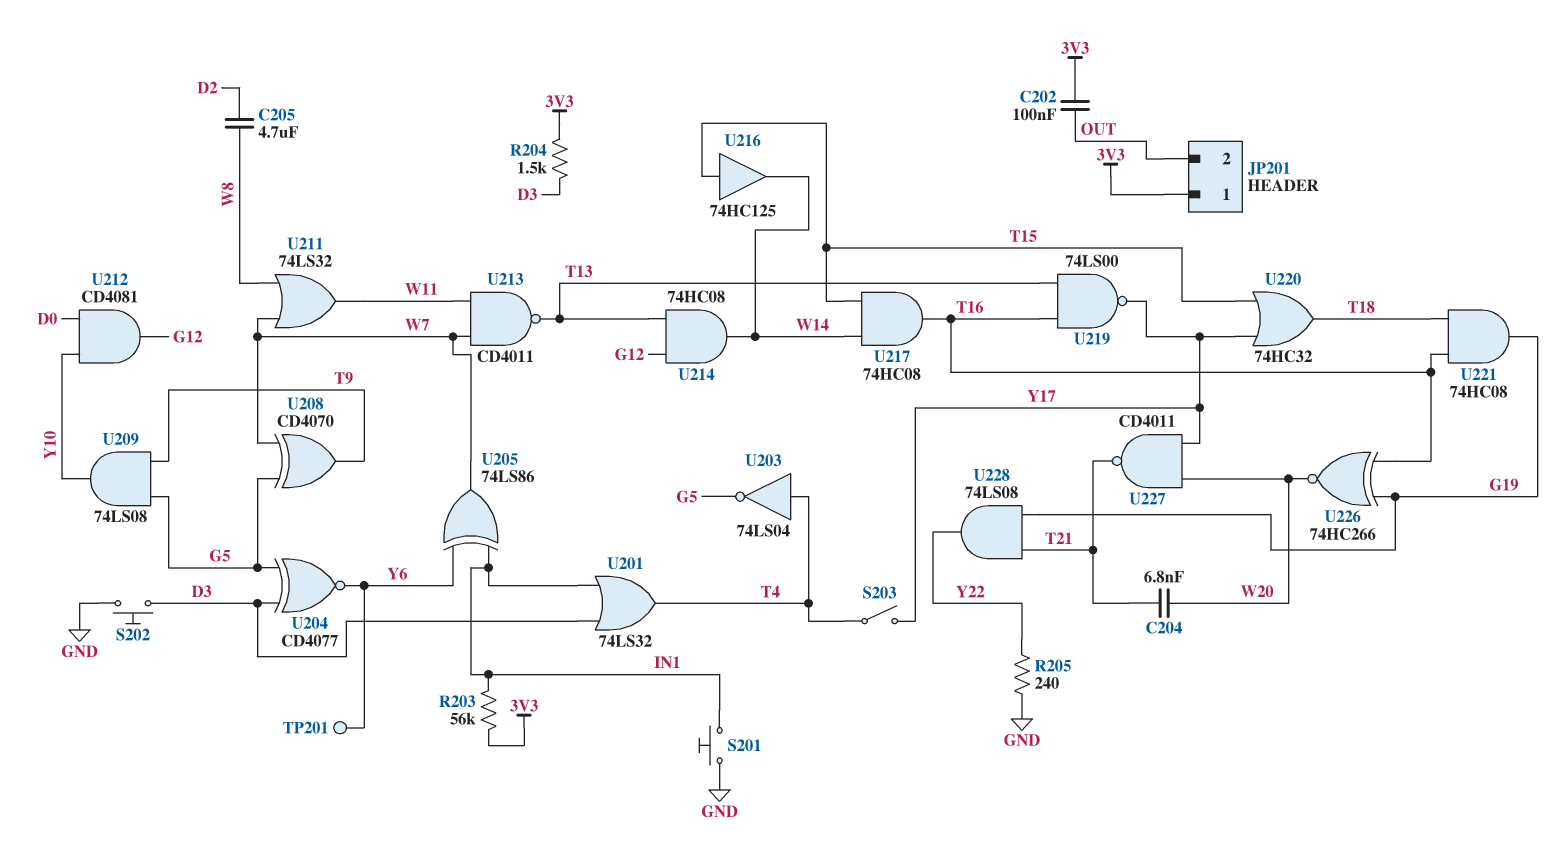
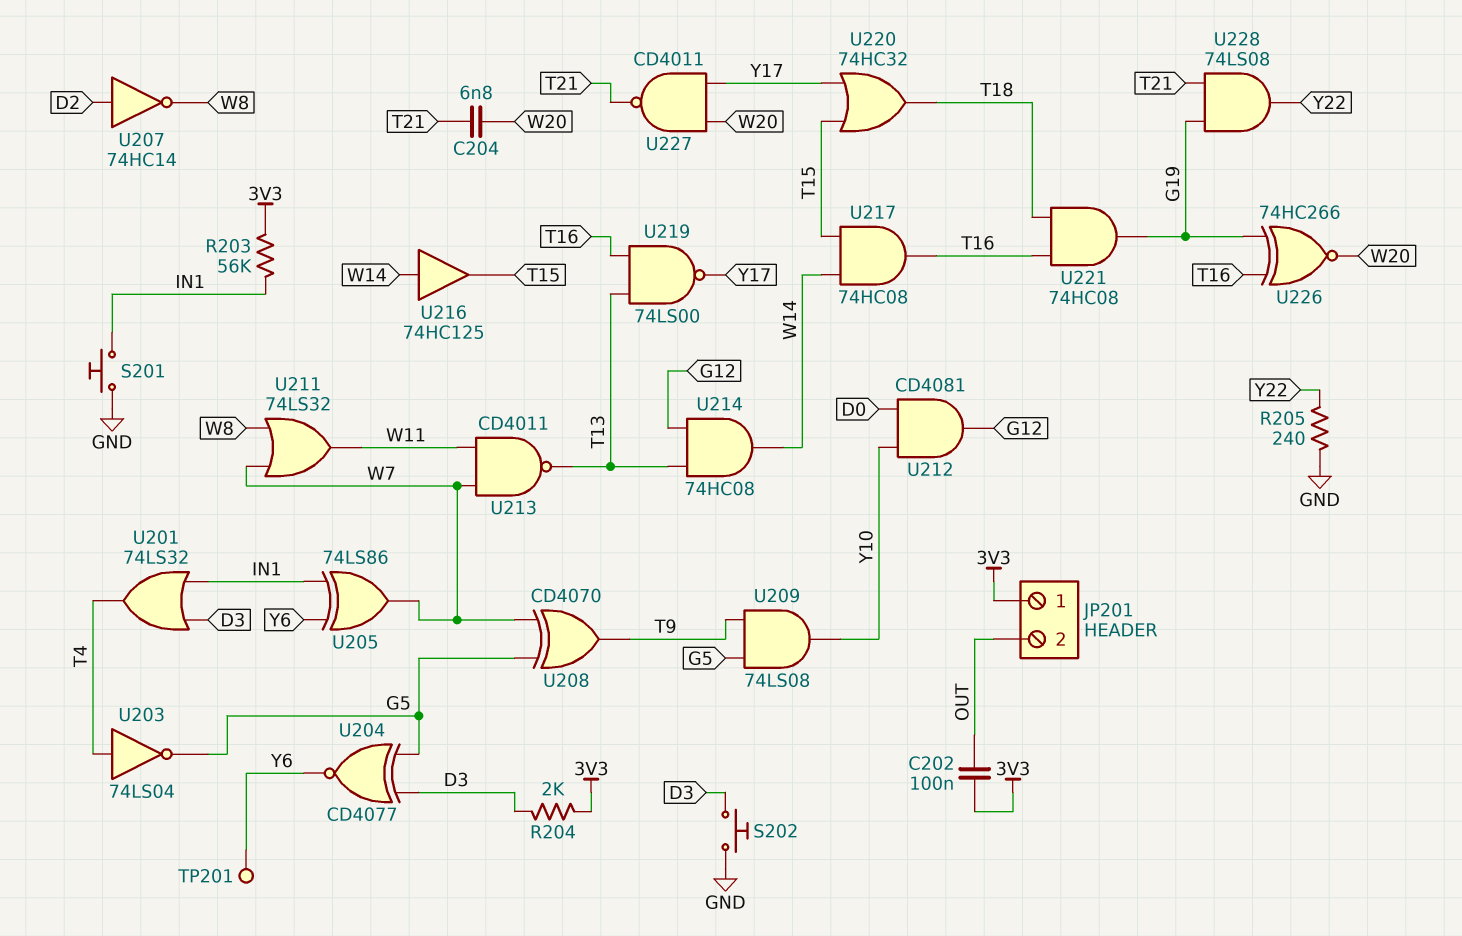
C205: 4.7uF (D2, W8) -> none
R204: 1.5k (3V3, D3) -> 2k (3V3, D3)
S203: switch (T4, Y17) -> none
U207: none -> NOT 74HC14 (in D2, out W8)
U216: buffer 74HC125 (in T15, out W14) -> buffer 74HC125 (in W14, out T15)

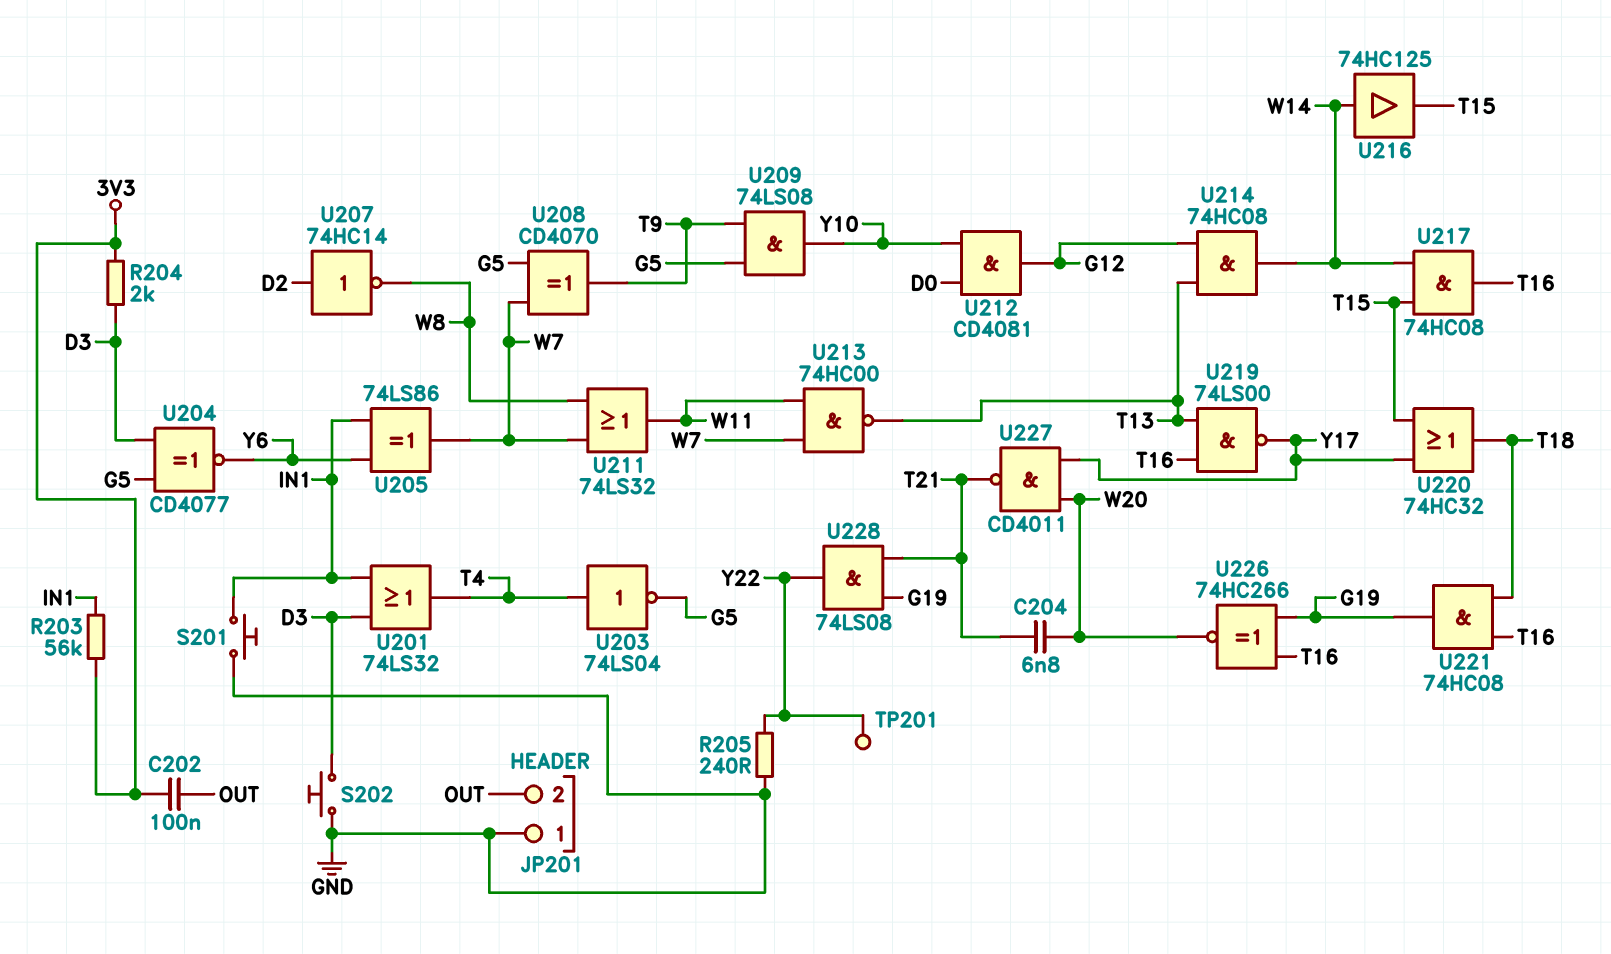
JP201 pin 1: 3V3 -> GND
TP201: test point (Y6) -> test point (Y22)
U213: NAND CD4011 (in W7, in W11, out T13) -> NAND 74HC00 (in W7, in W11, out T13)

